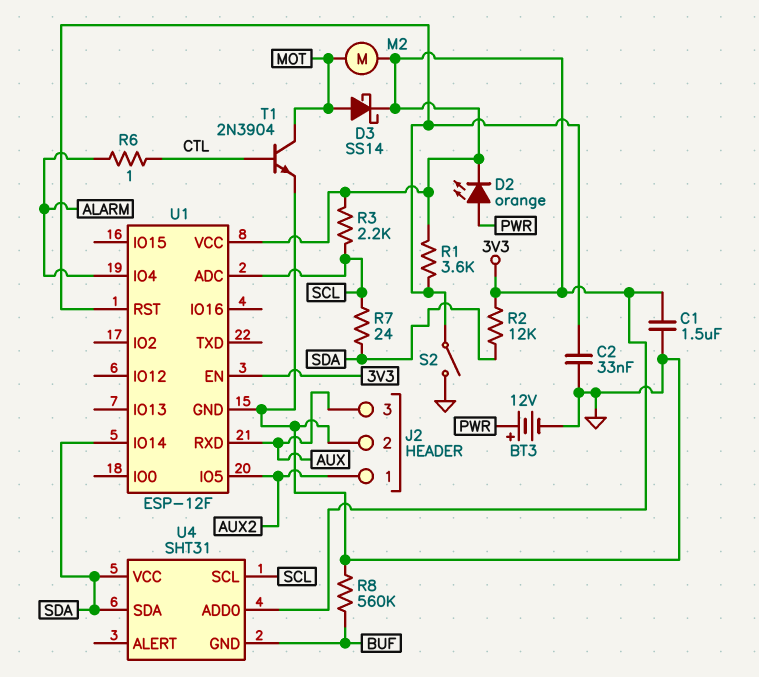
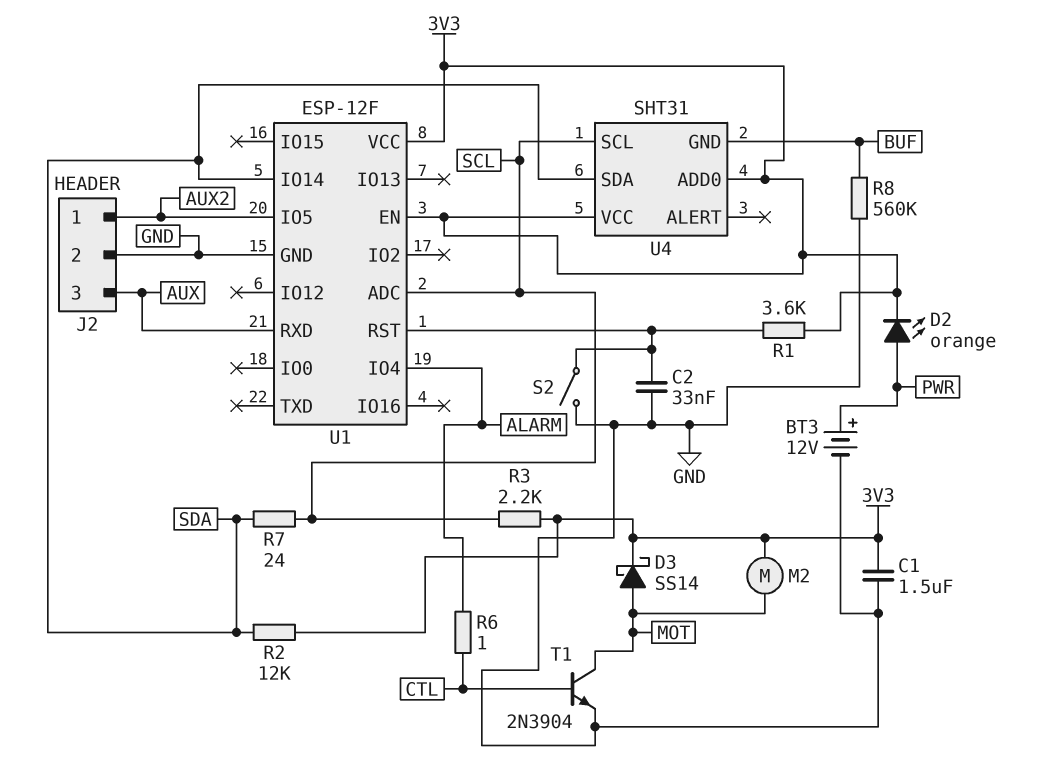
U4 pin VCC: SDA -> 3V3

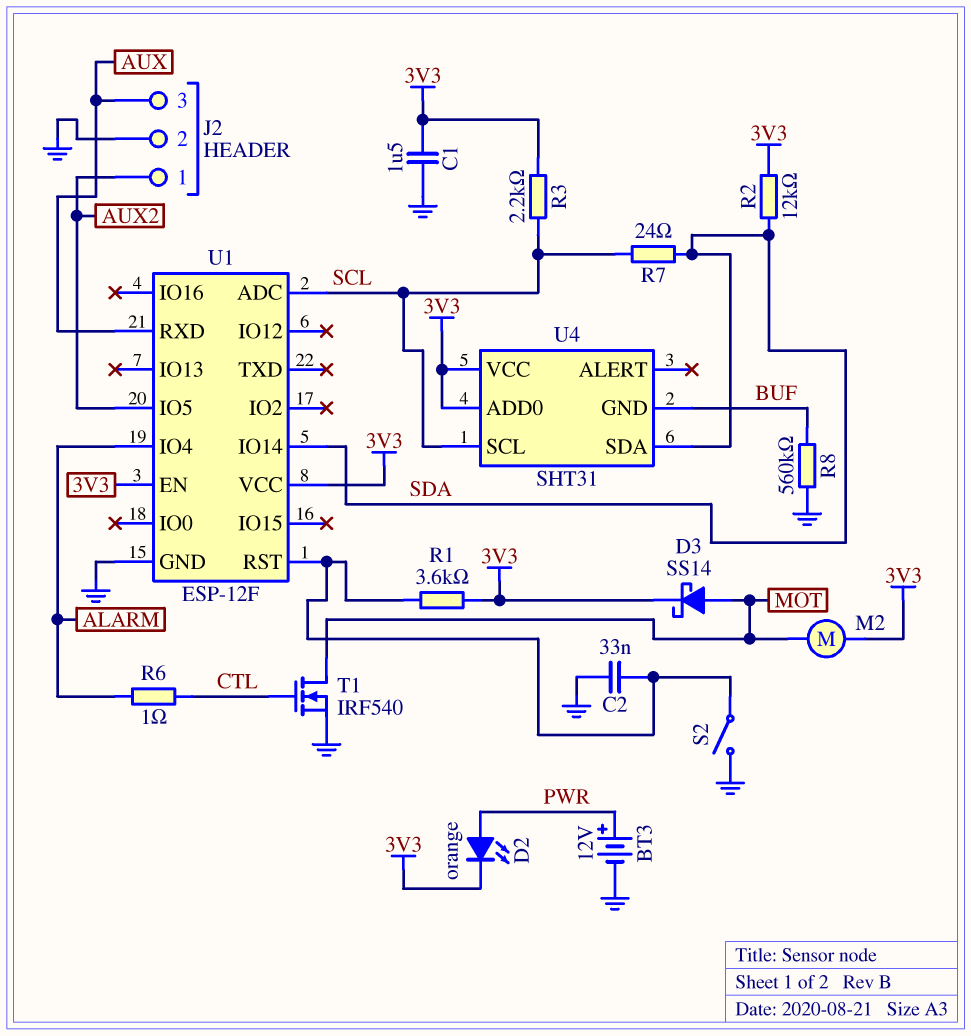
T1: NPN 2N3904 (B CTL, C MOT, E GND) -> NMOS IRF540 (G CTL, D MOT, S GND)

